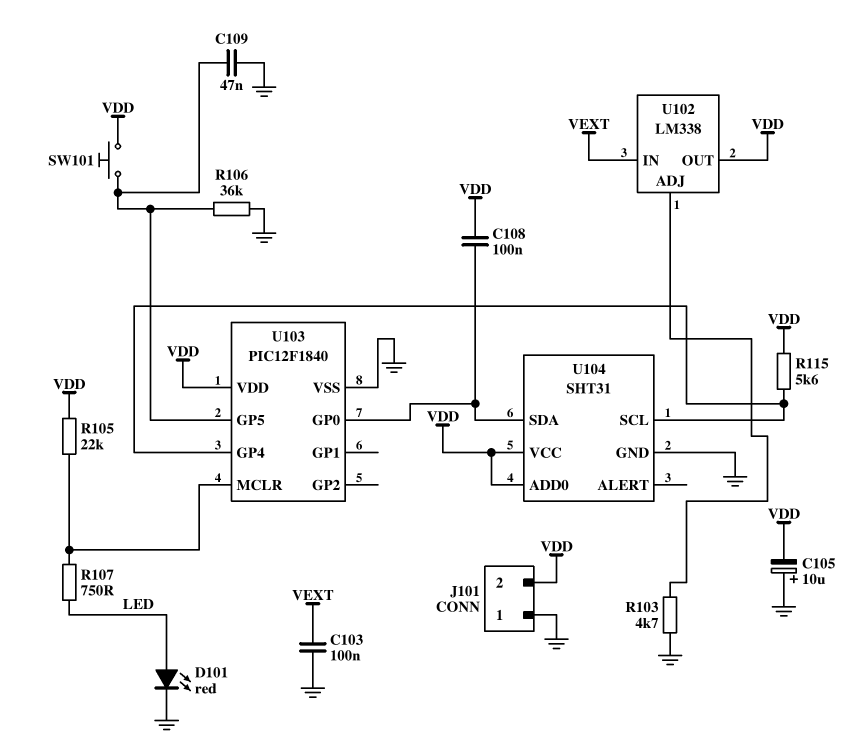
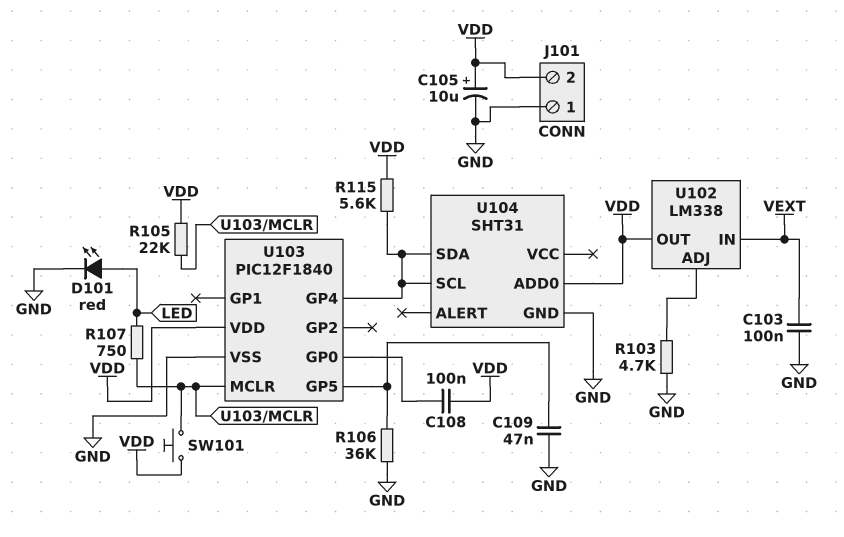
C105: 10uF (plus GND, minus VDD) -> 10uF (plus VDD, minus GND)
SW101: button (U103/GP5, VDD) -> button (U103/MCLR, VDD)
U104 pin SDA: U103/GP0 -> U103/GP4
U104 pin VCC: VDD -> none

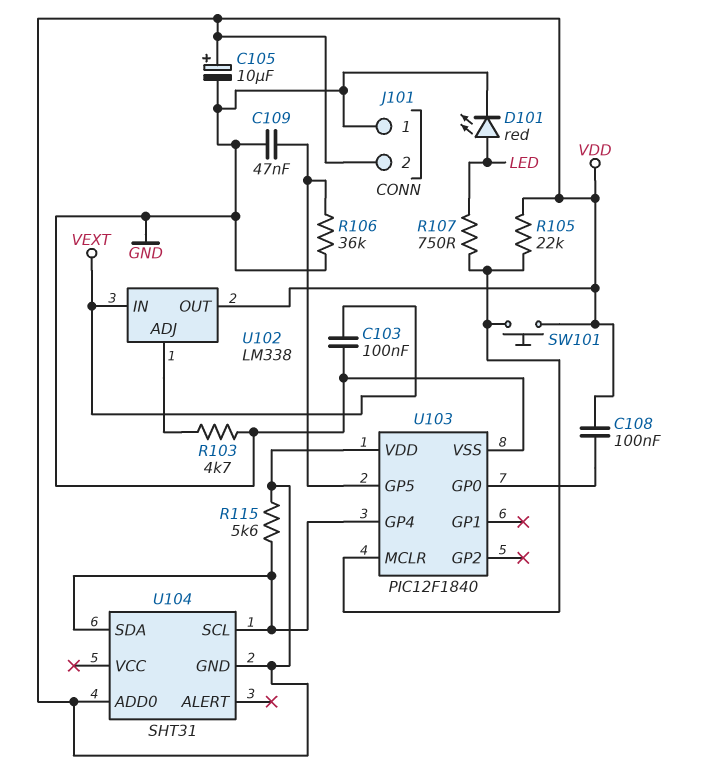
U104 pin GND: GND -> VDD

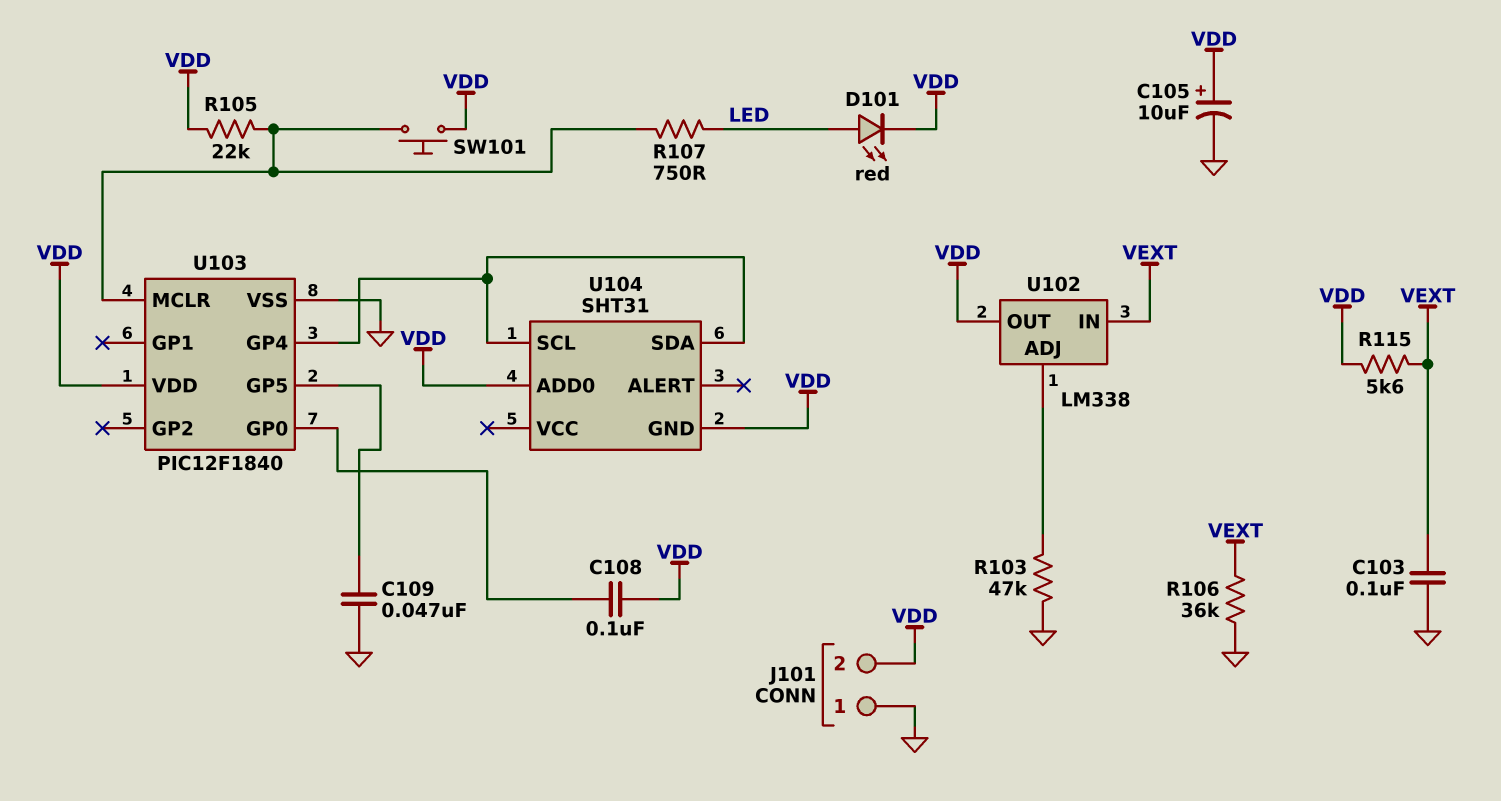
D101: LED red (A LED, K GND) -> LED red (A LED, K VDD)
R103: 4.7k (GND, U102/ADJ) -> 47k (GND, U102/ADJ)
R106: 36k (GND, U103/GP5) -> 36k (GND, VEXT)
R115: 5.6k (U103/GP4, VDD) -> 5.6k (VDD, VEXT)

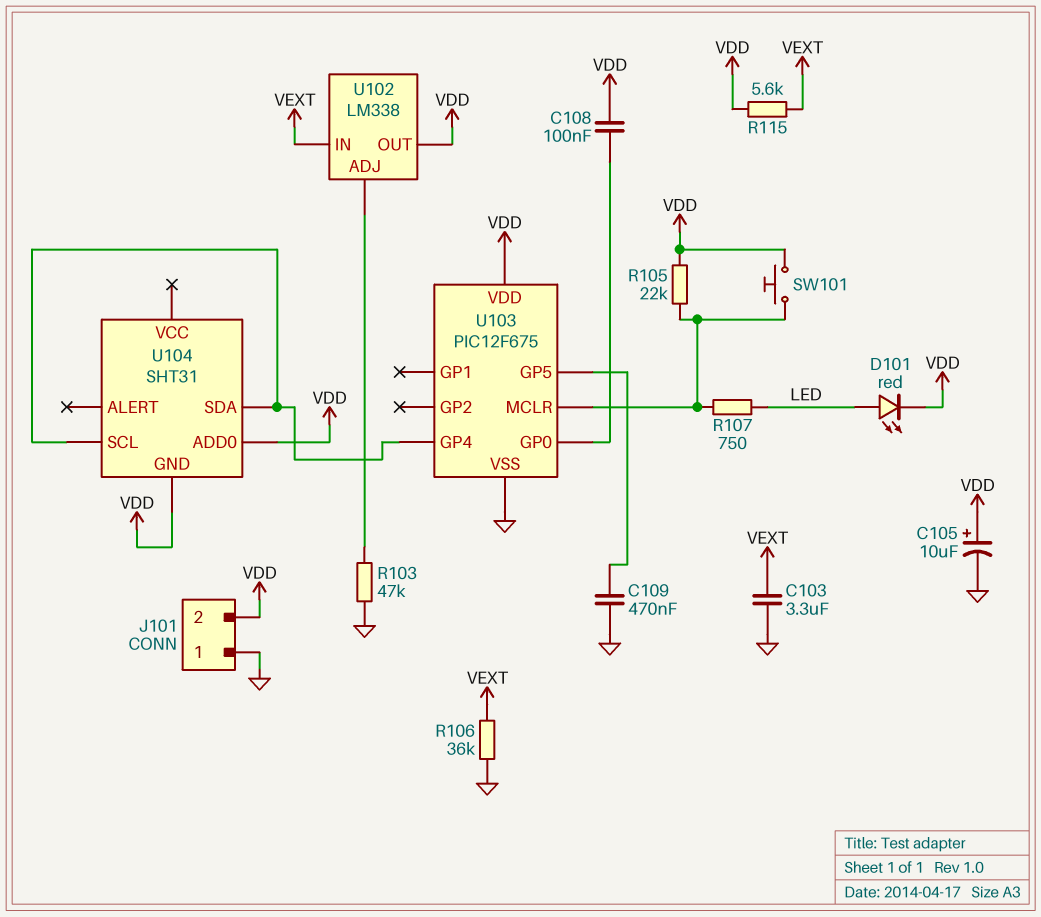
C103: 100nF (GND, VEXT) -> 3.3uF (GND, VEXT)
C109: 47nF (GND, U103/GP5) -> 470nF (GND, U103/GP5)
U103: PIC12F1840 -> PIC12F675

